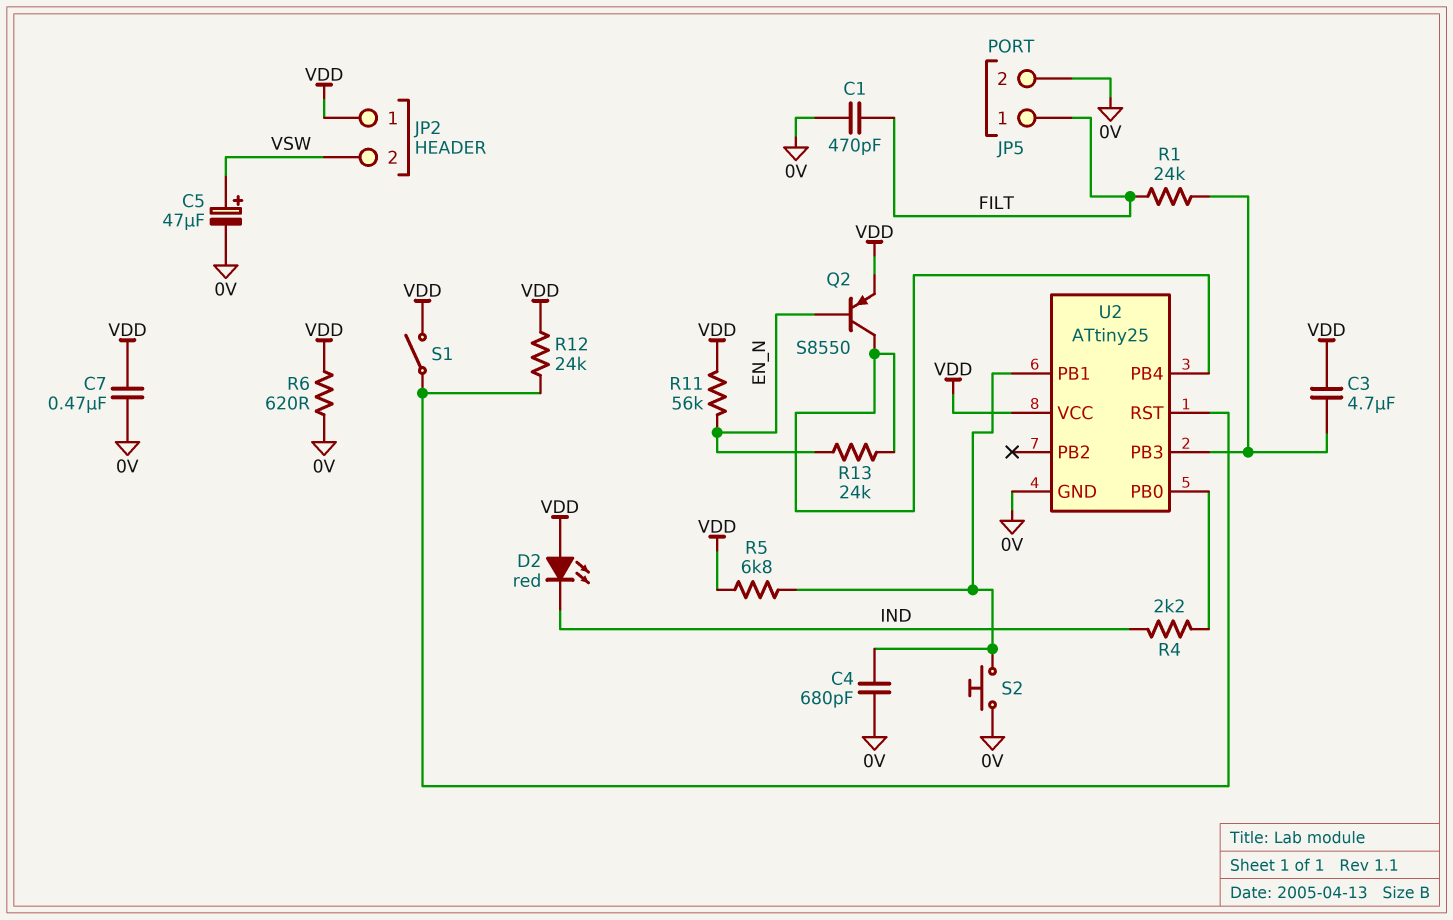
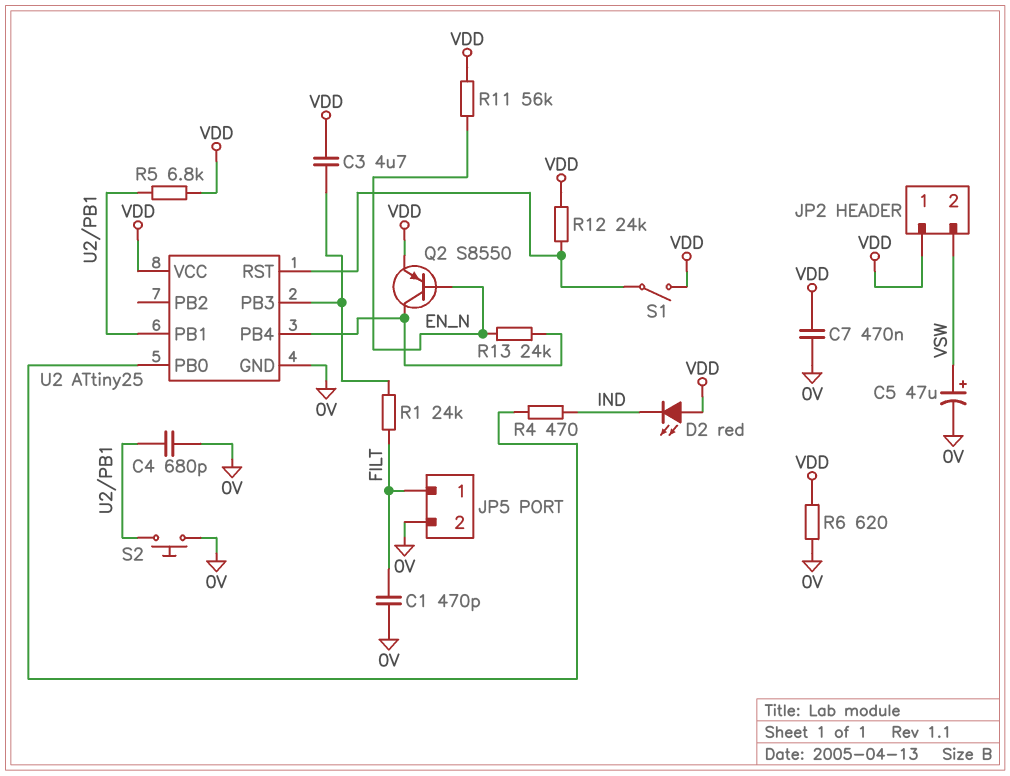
R4: 2.2k (IND, U2/PB0) -> 470 (IND, U2/PB0)

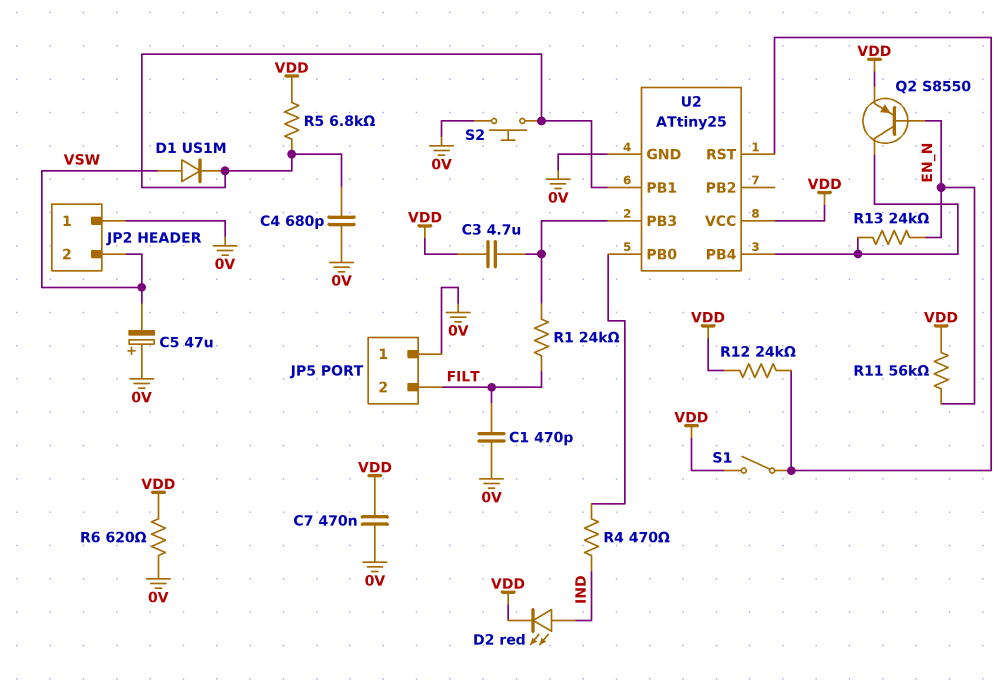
C5: 47uF (plus VSW, minus 0V) -> 47uF (plus 0V, minus VSW)
D1: none -> diode US1M (A VSW, K U2/PB1)
D2: LED red (A VDD, K IND) -> LED red (A IND, K VDD)
JP2 pin 1: VDD -> 0V
JP5 pin 1: FILT -> 0V
JP5 pin 2: 0V -> FILT

